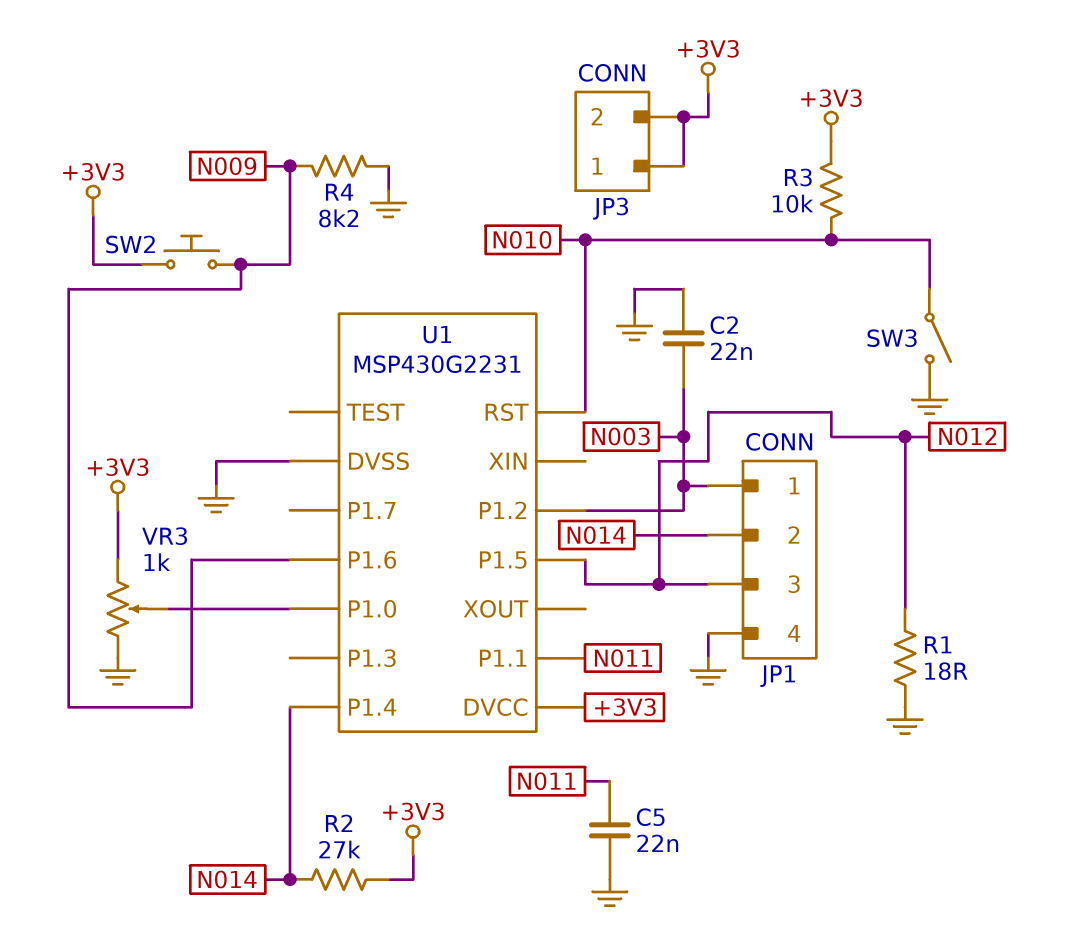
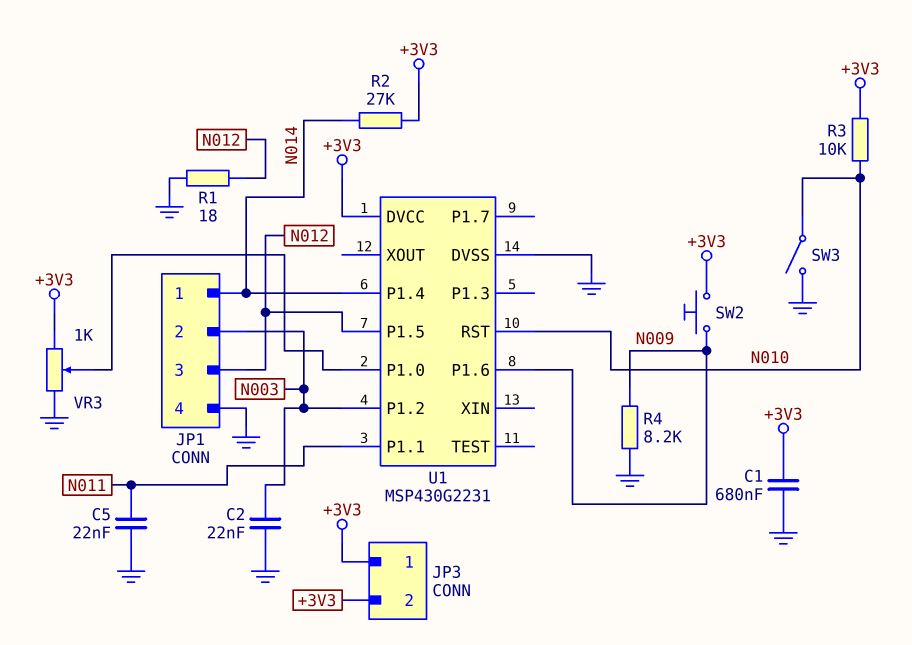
C1: none -> 680nF (+3V3, GND)
JP1 pin 1: N003 -> N014
JP1 pin 2: N014 -> N003

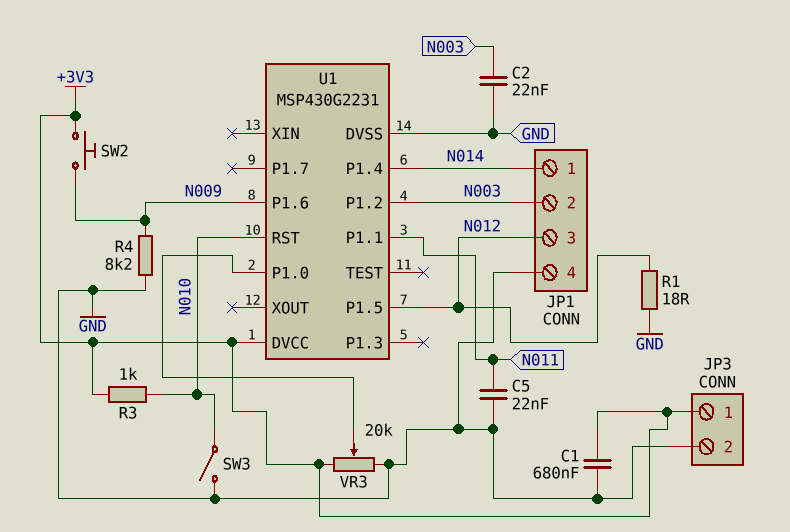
JP3 pin 2: +3V3 -> GND
R2: 27k (+3V3, N014) -> none
R3: 10k (+3V3, N010) -> 1k (+3V3, N010)
VR3: 1k (+3V3, GND, wiper U1/P1.0) -> 20k (+3V3, GND, wiper U1/P1.0)

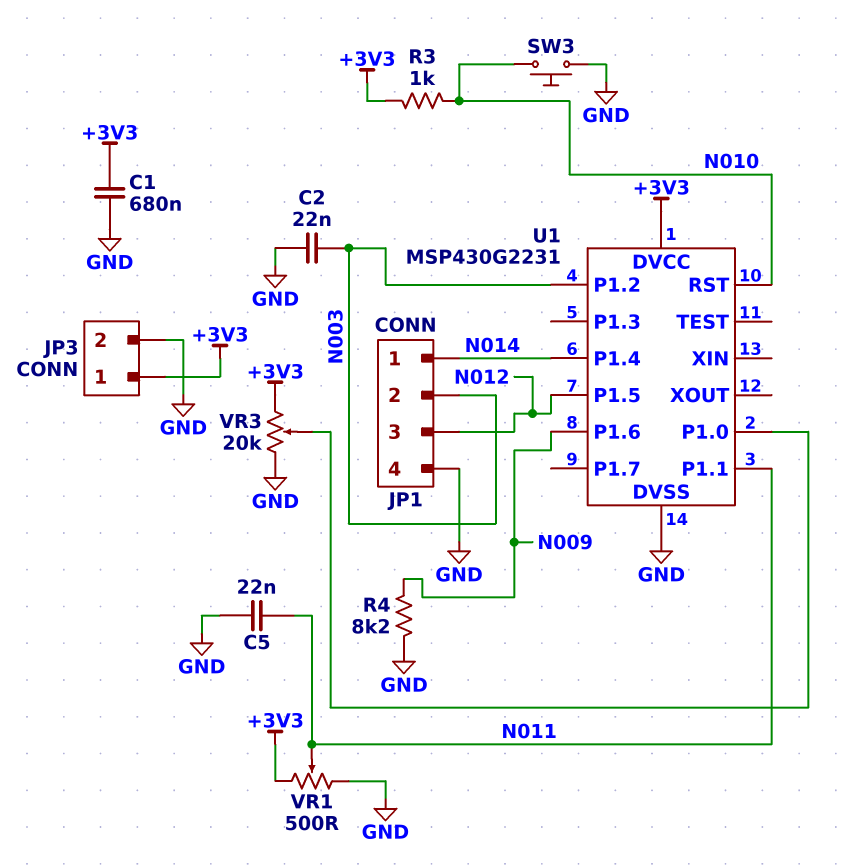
R1: 18 (GND, N012) -> none
SW2: button (+3V3, N009) -> none
SW3: switch (GND, N010) -> button (GND, N010)
VR1: none -> 500 (+3V3, GND, wiper N011)

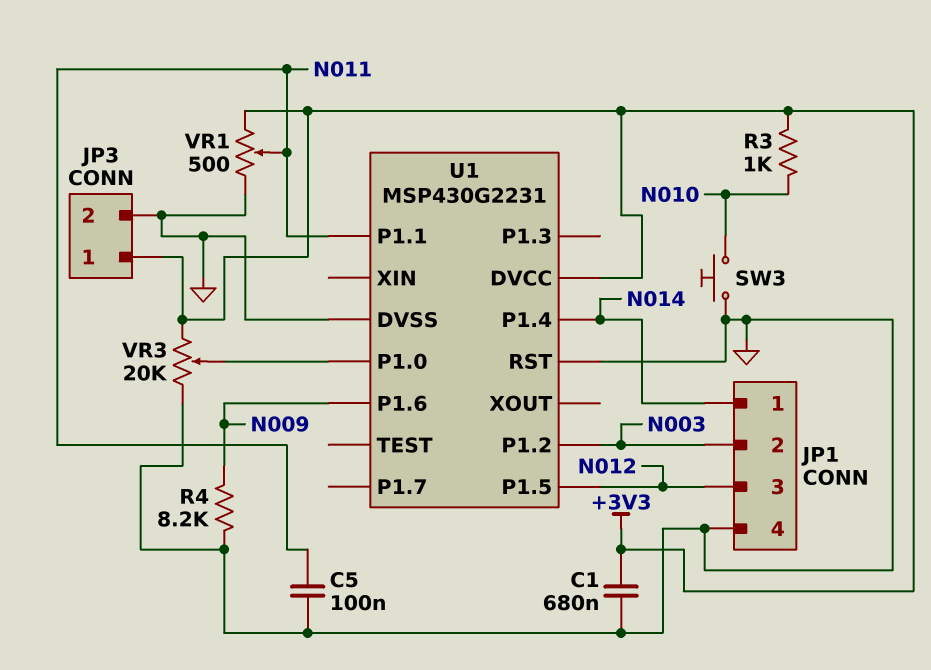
C2: 22nF (GND, N003) -> none
C5: 22nF (GND, N011) -> 100nF (GND, N011)
U1 pin RST: N010 -> GND

